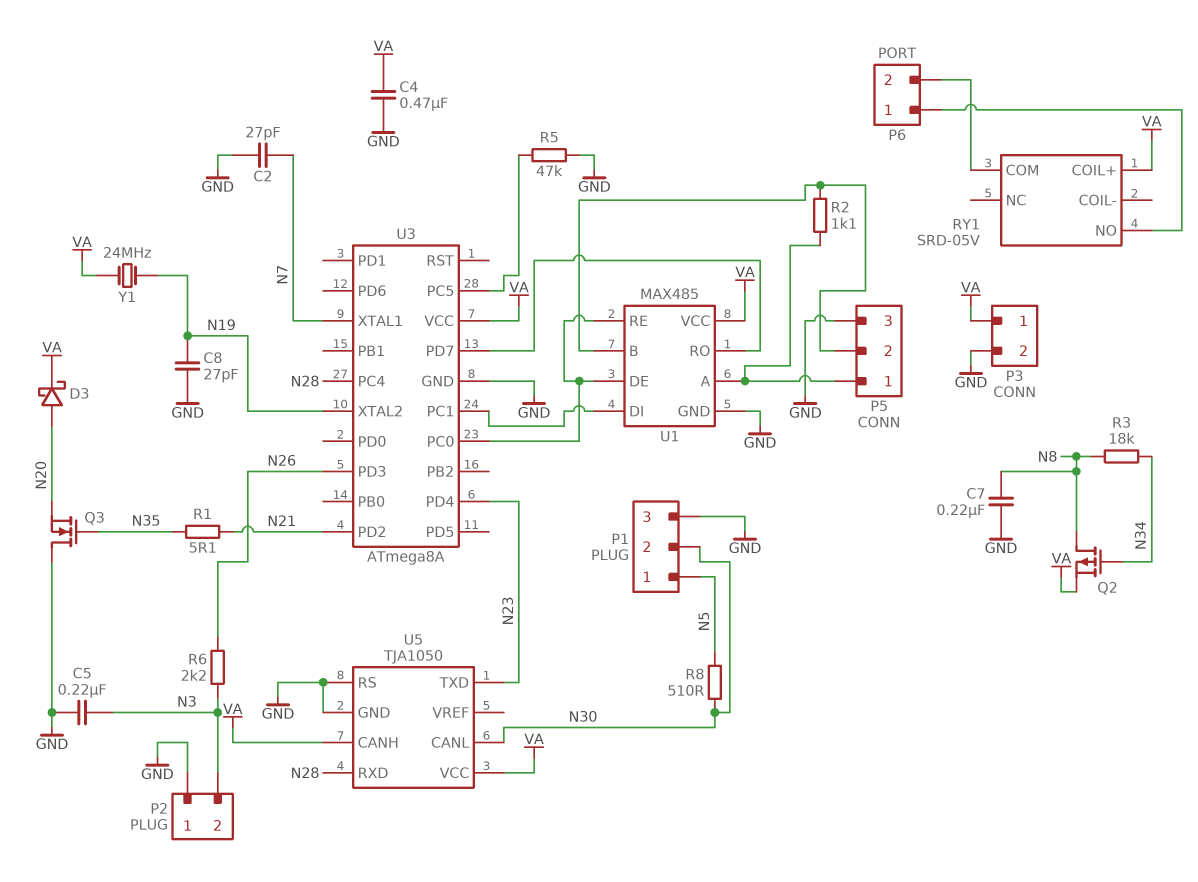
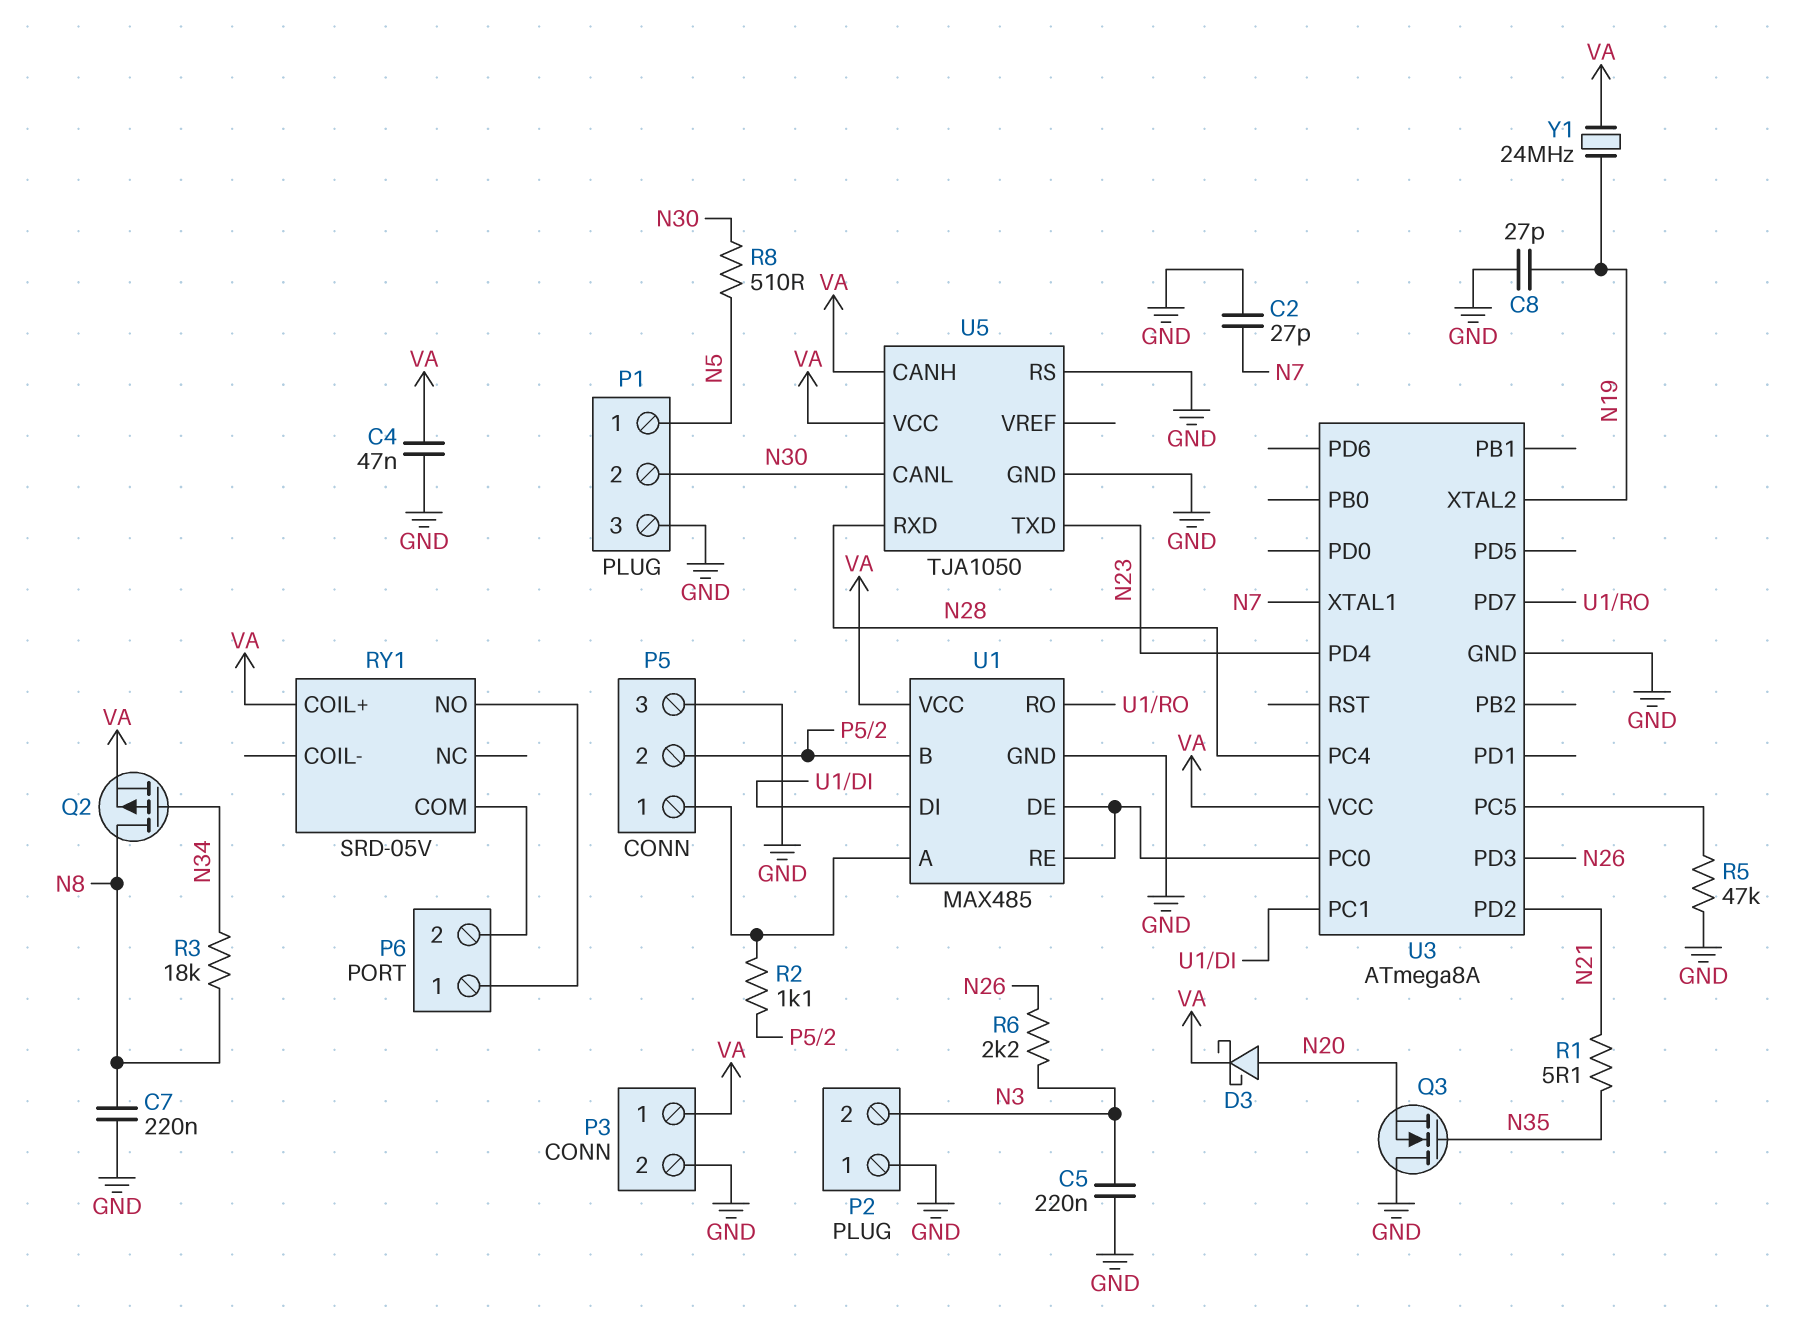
C4: 470nF (GND, VA) -> 47nF (GND, VA)

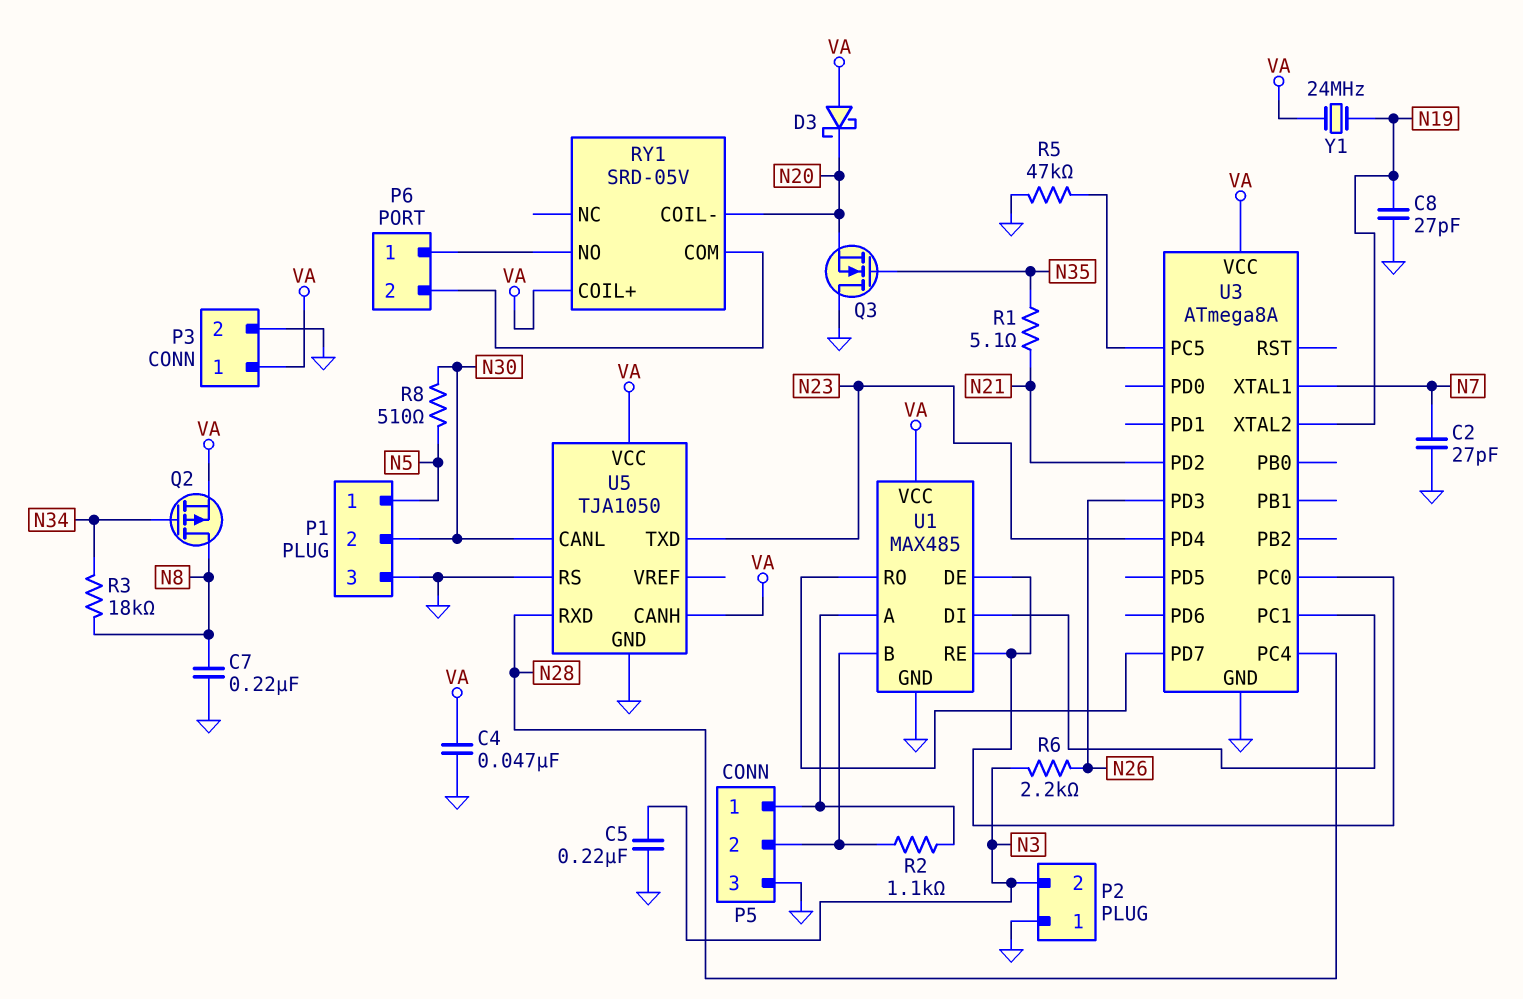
D3: schottky (A N20, K VA) -> schottky (A VA, K N20)
RY1 pin COIL-: none -> N20

